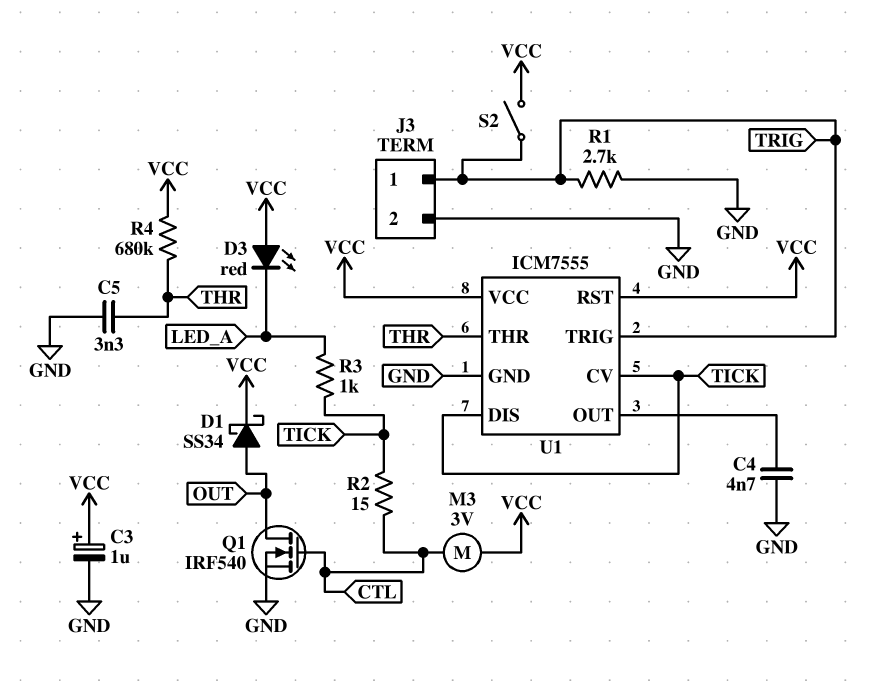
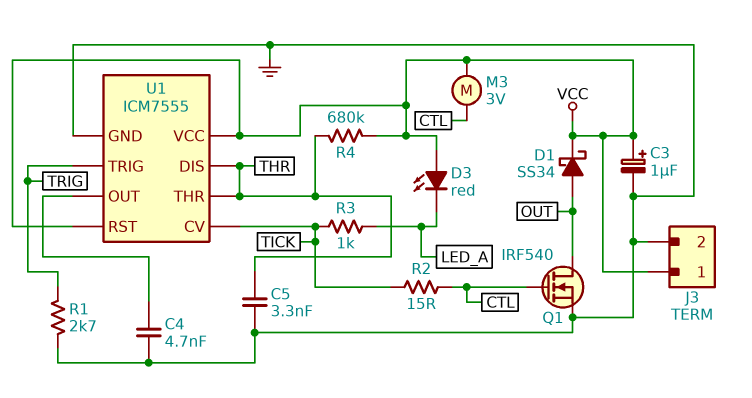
J3 pin 1: TRIG -> VCC
S2: switch (TRIG, VCC) -> none
U1 pin DIS: TICK -> THR

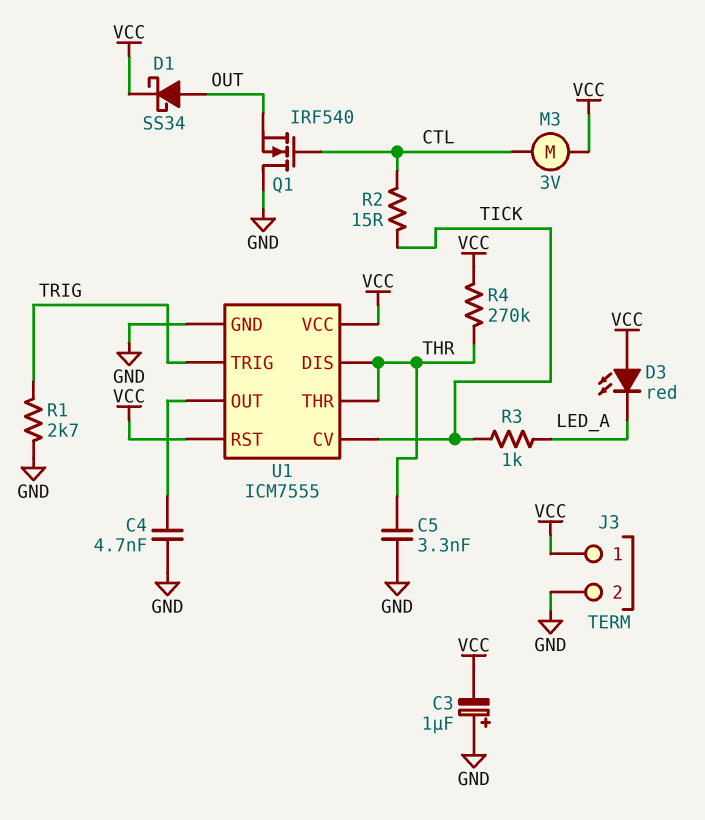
C3: 1uF (plus VCC, minus GND) -> 1uF (plus GND, minus VCC)
Q1: NMOS IRF540 (G CTL, D OUT, S GND) -> NMOS IRF540 (G CTL, D GND, S OUT)
R4: 680k (THR, VCC) -> 270k (THR, VCC)

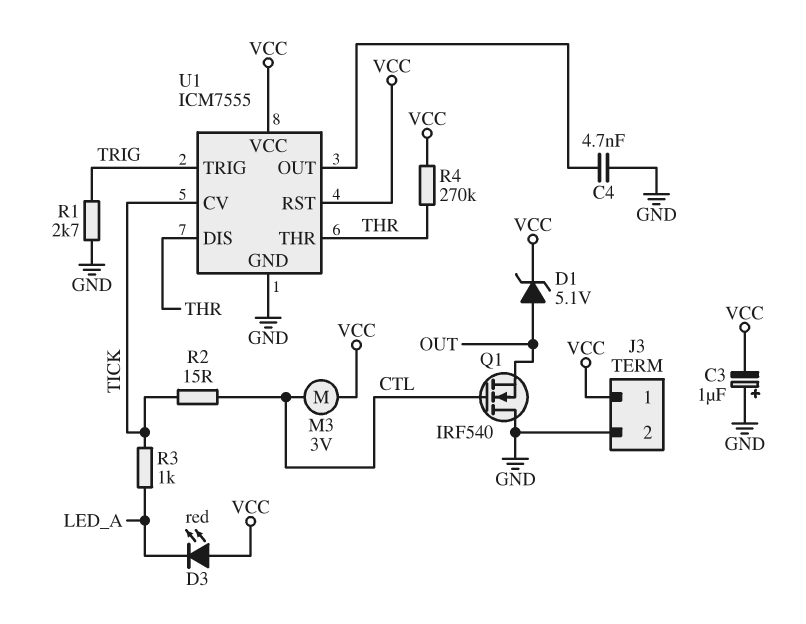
C5: 3.3nF (GND, THR) -> none
D1: schottky SS34 (A OUT, K VCC) -> zener 5.1V (A OUT, K VCC)

